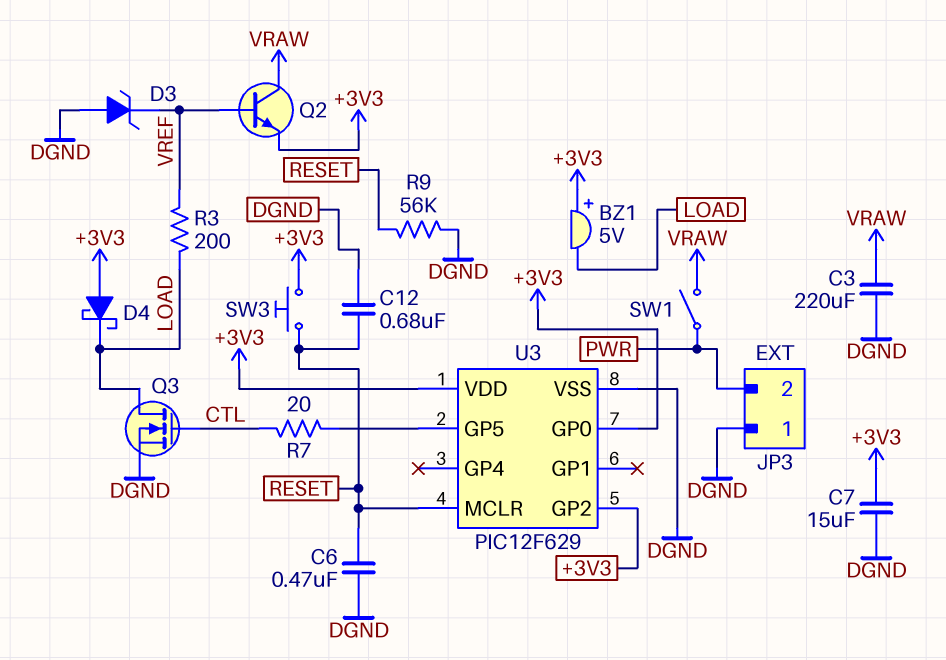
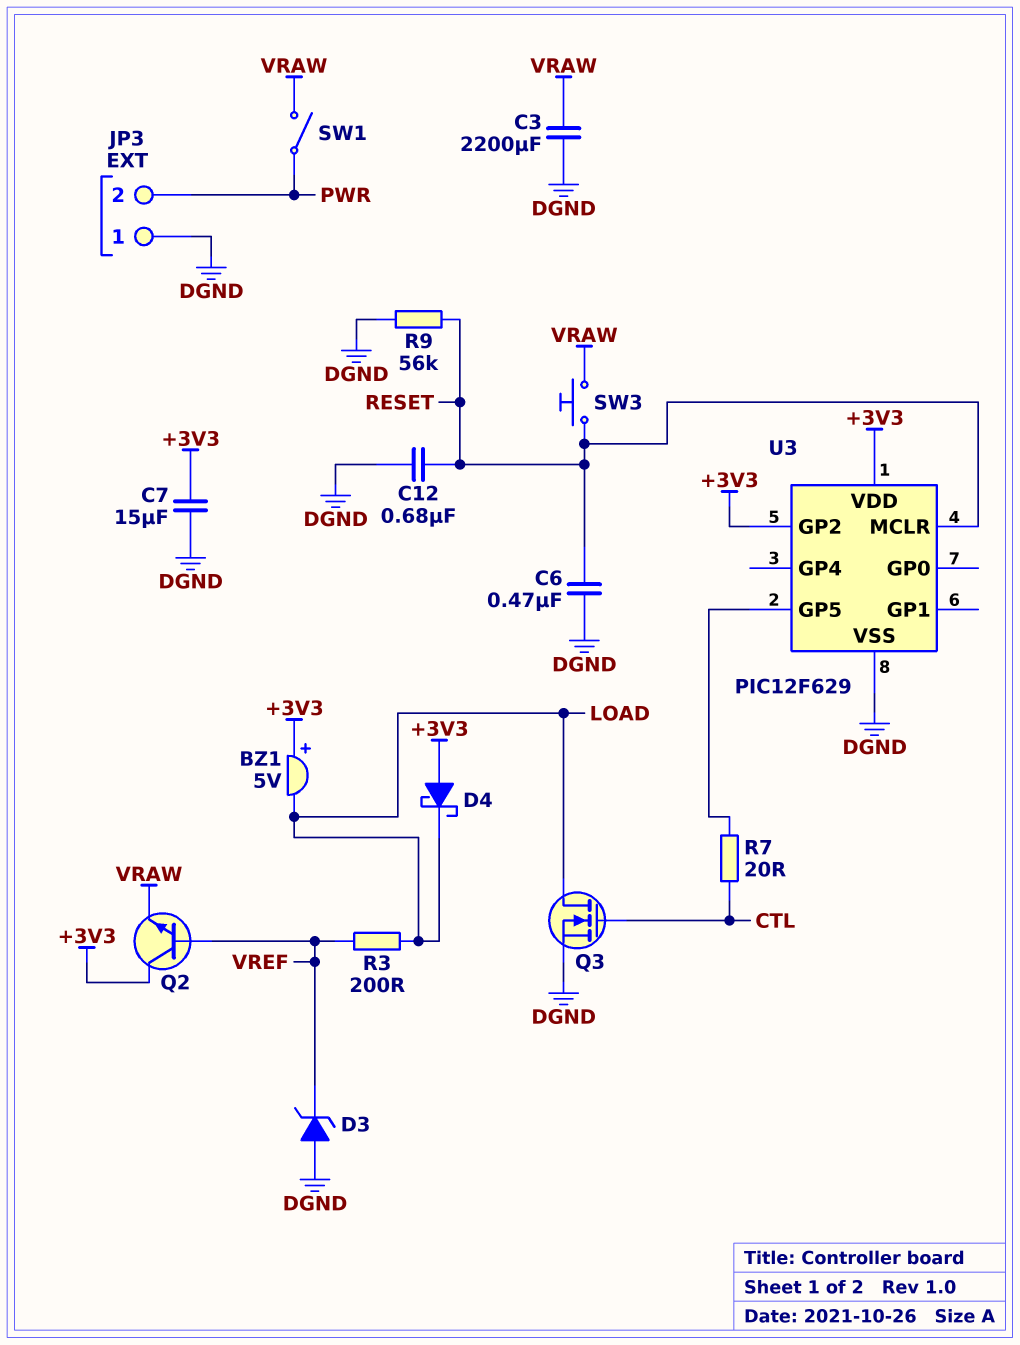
C3: 220uF (DGND, VRAW) -> 2200uF (DGND, VRAW)
Q2: NPN (B VREF, C VRAW, E +3V3) -> NPN (B VREF, C +3V3, E VRAW)
SW3: button (+3V3, RESET) -> button (RESET, VRAW)
U3 pin GP0: +3V3 -> none

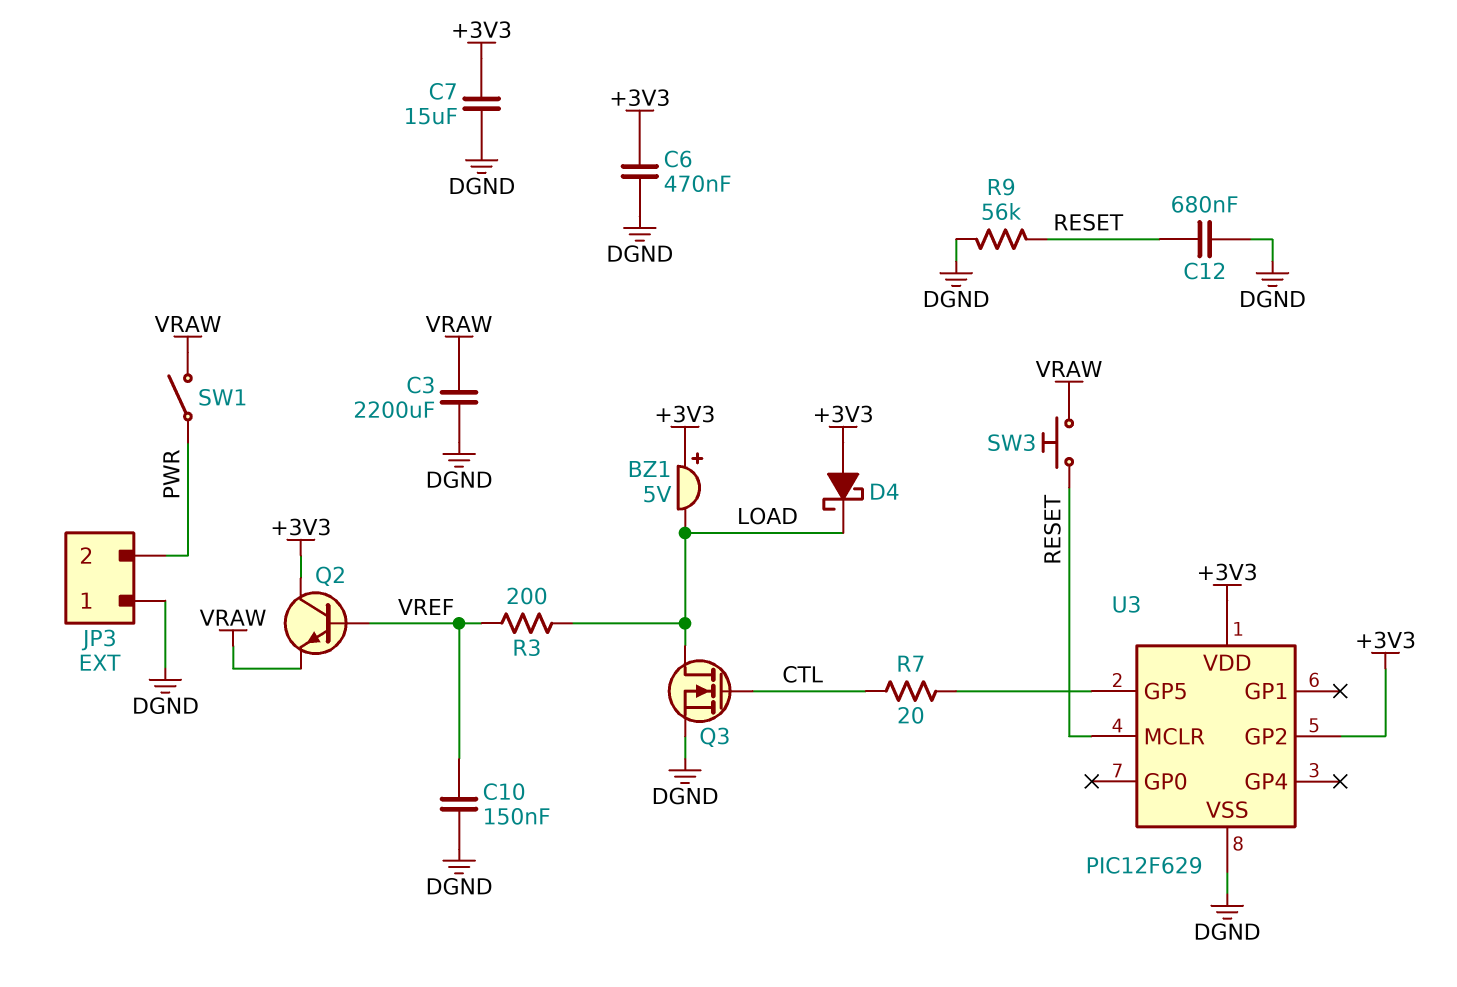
C6: 470nF (DGND, RESET) -> 470nF (+3V3, DGND)
C10: none -> 150nF (DGND, VREF)
D3: zener (A DGND, K VREF) -> none

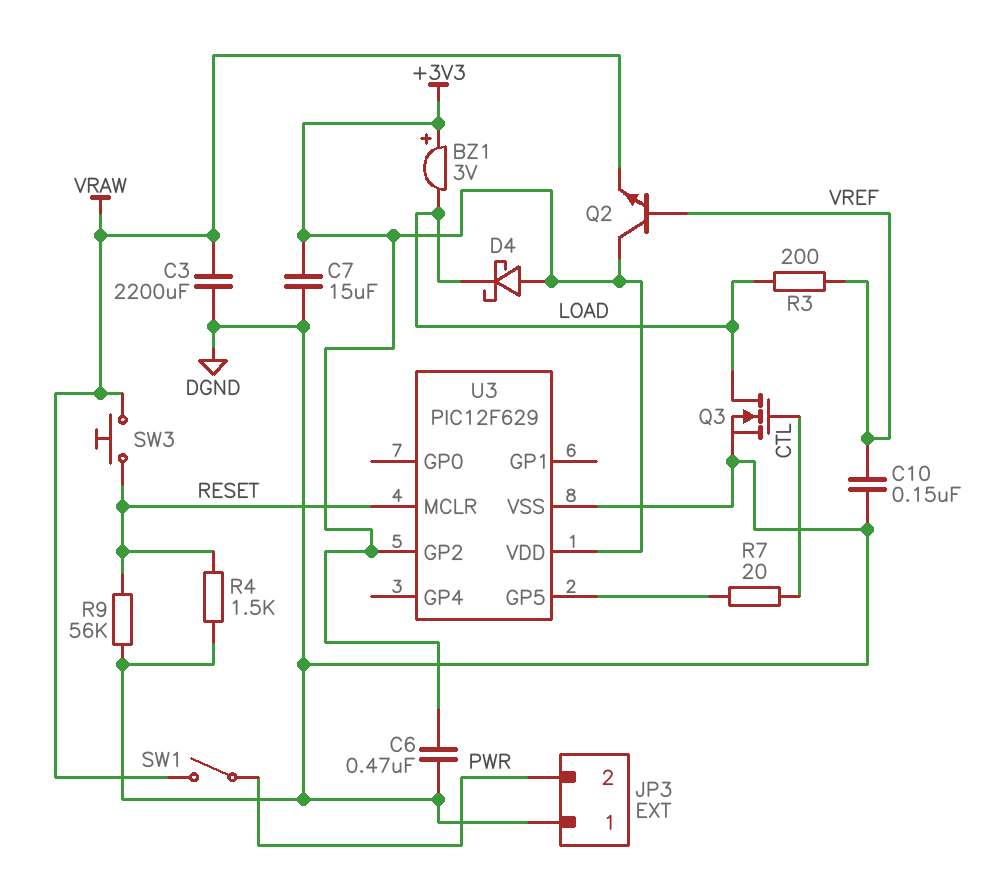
BZ1: buzzer 5V (plus +3V3, minus LOAD) -> buzzer 3V (plus +3V3, minus LOAD)
C12: 680nF (DGND, RESET) -> none
R4: none -> 1.5k (DGND, RESET)

